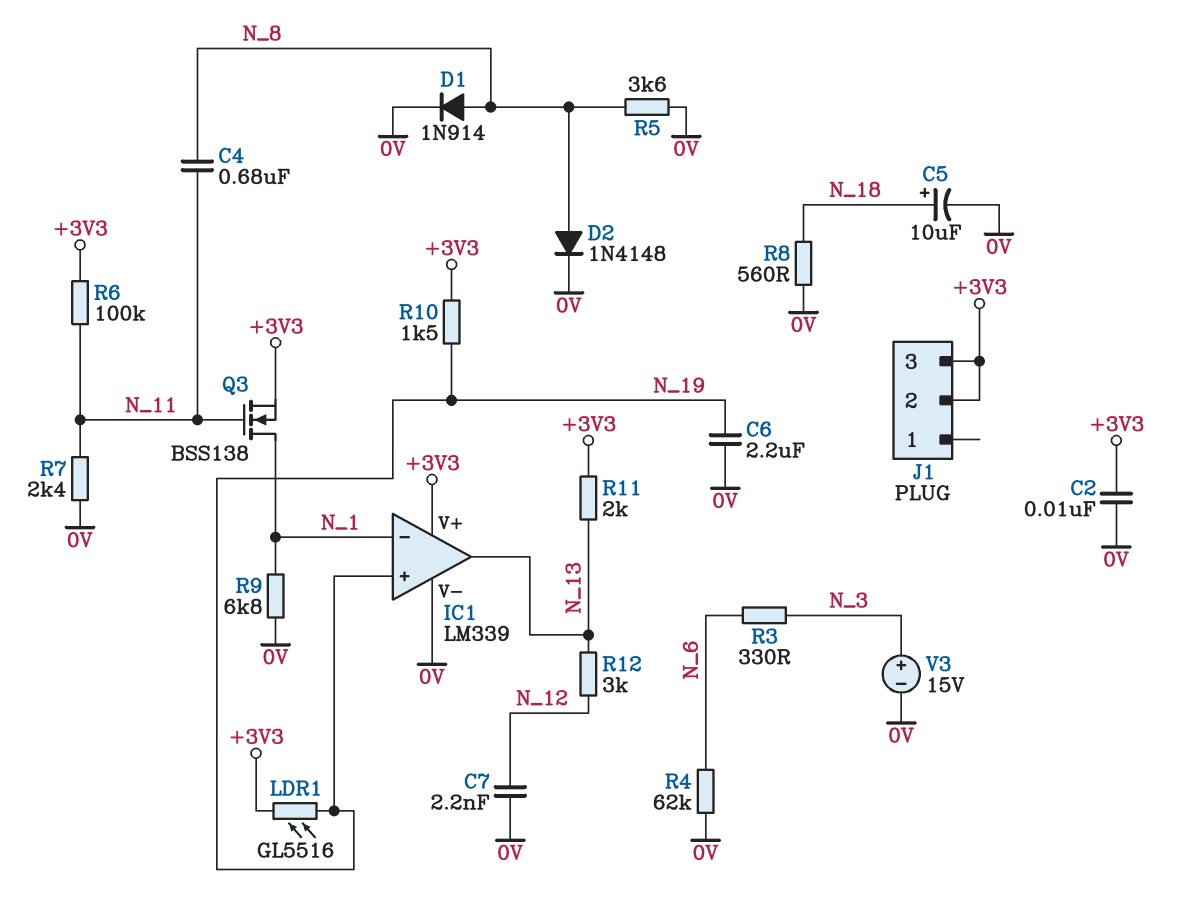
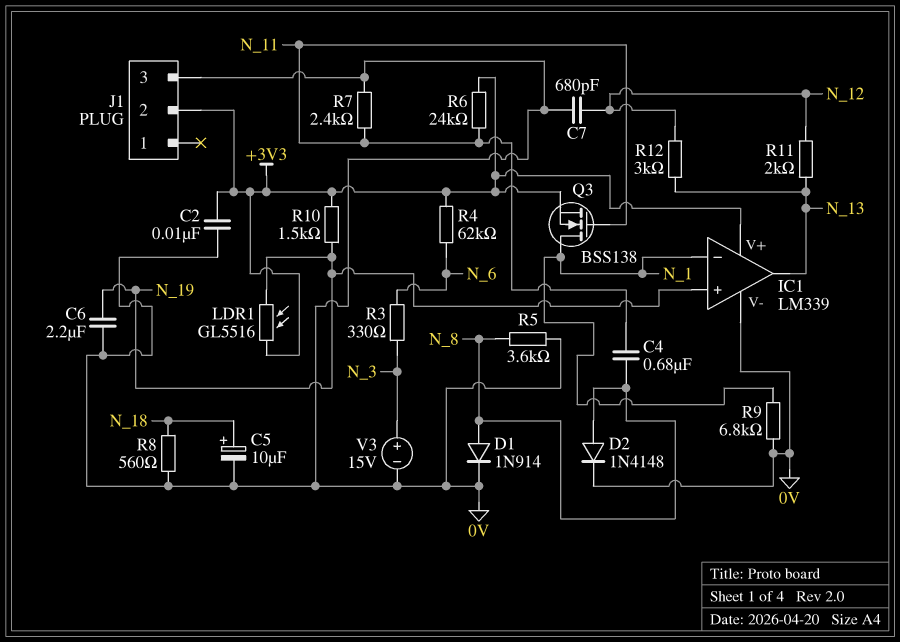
C7: 2.2nF (0V, N_12) -> 680pF (0V, N_12)
J1 pin 3: +3V3 -> 0V
R4: 62k (0V, N_6) -> 62k (+3V3, N_6)
R6: 100k (+3V3, N_11) -> 24k (+3V3, N_11)
R11: 2k (+3V3, N_13) -> 2k (N_12, N_13)

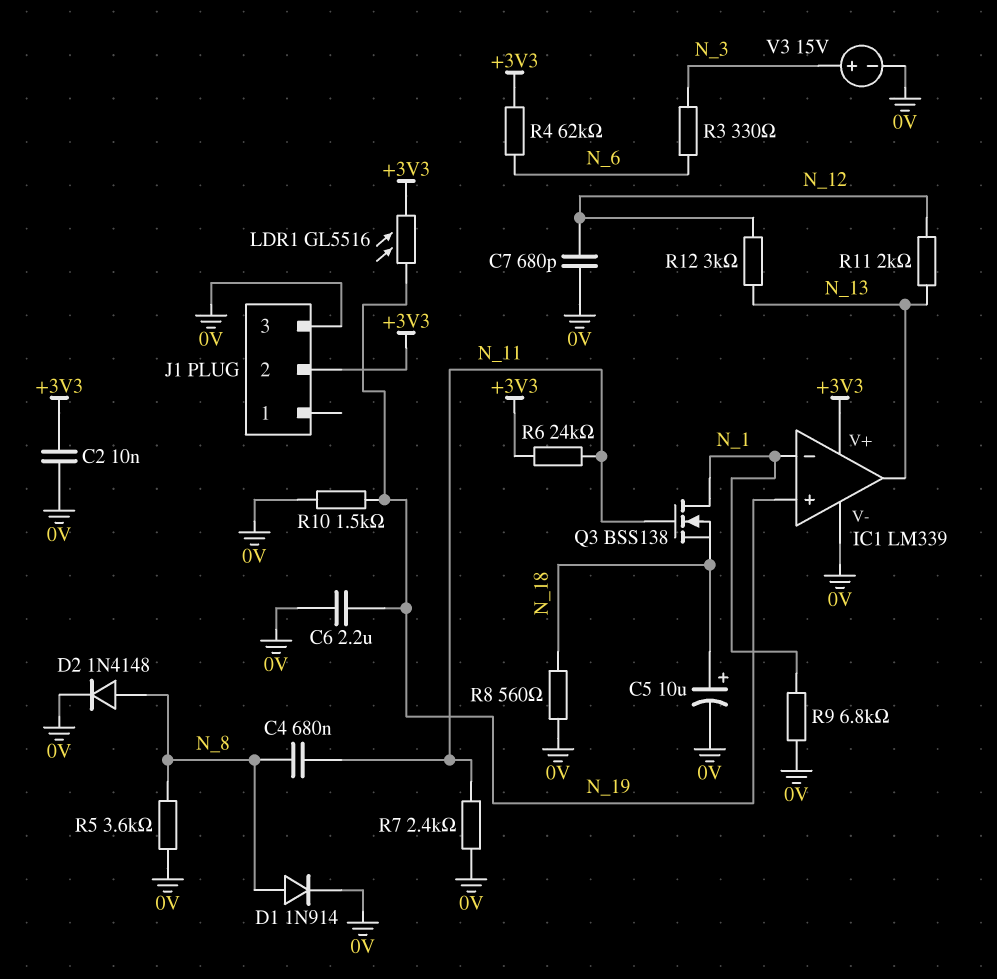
Q3: NMOS BSS138 (G N_11, D N_1, S +3V3) -> NMOS BSS138 (G N_11, D N_1, S N_18)
R10: 1.5k (+3V3, N_19) -> 1.5k (0V, N_19)

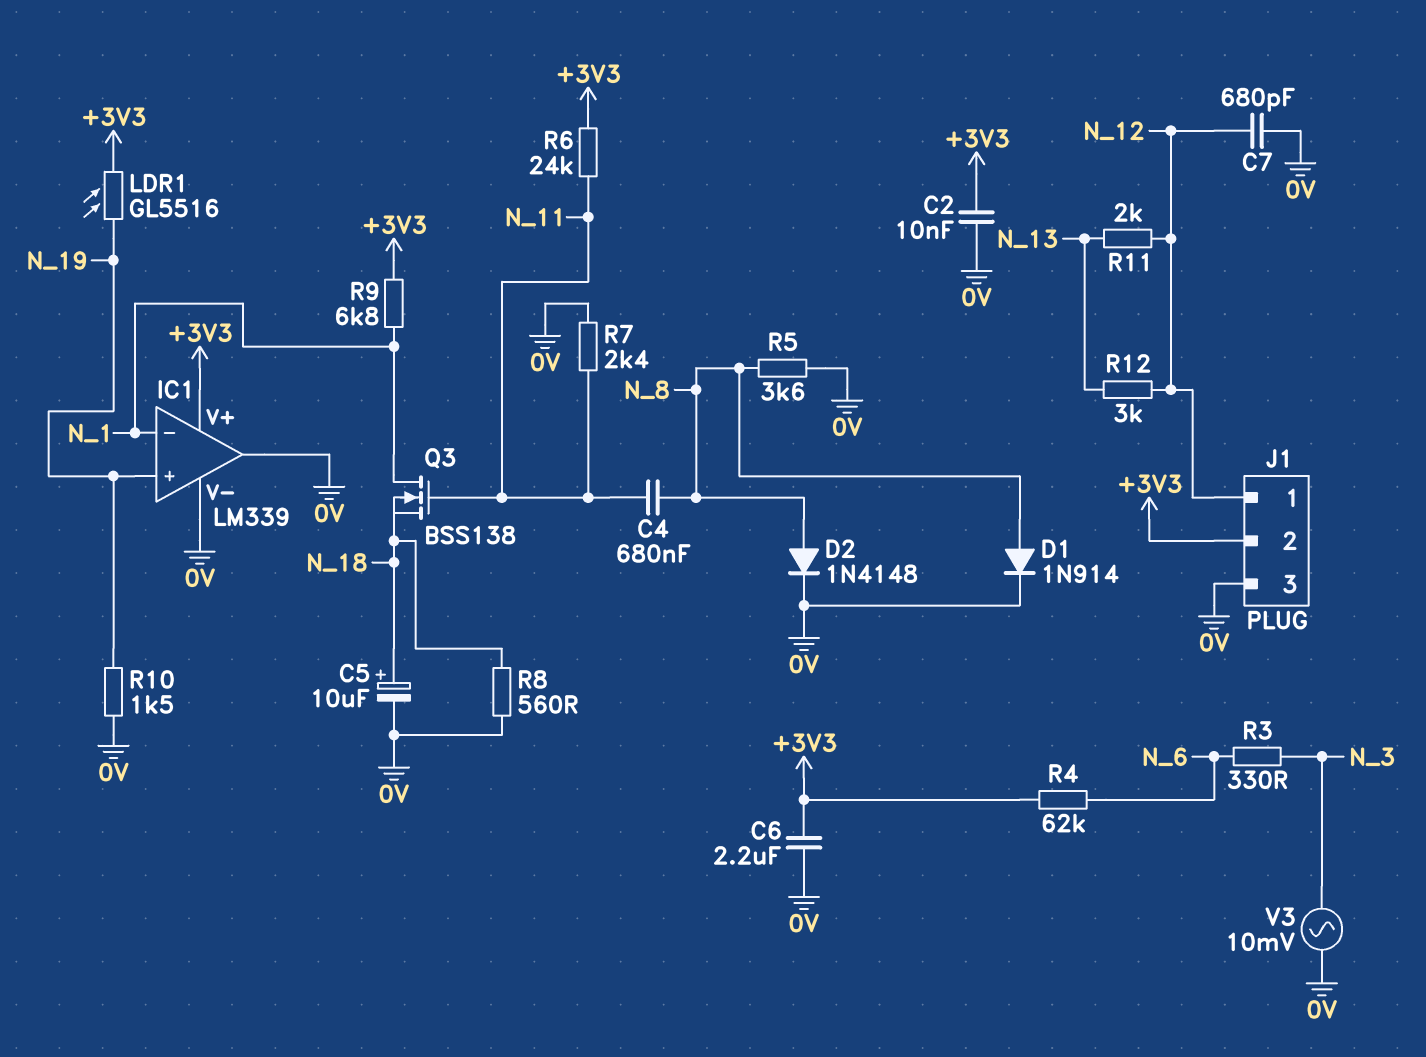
C6: 2.2uF (0V, N_19) -> 2.2uF (+3V3, 0V)
IC1 pin out: N_13 -> 0V
J1 pin 1: none -> N_12
R9: 6.8k (0V, N_1) -> 6.8k (+3V3, N_1)
V3: 15V (plus N_3, minus 0V) -> AC 10mV (0V, N_3)

